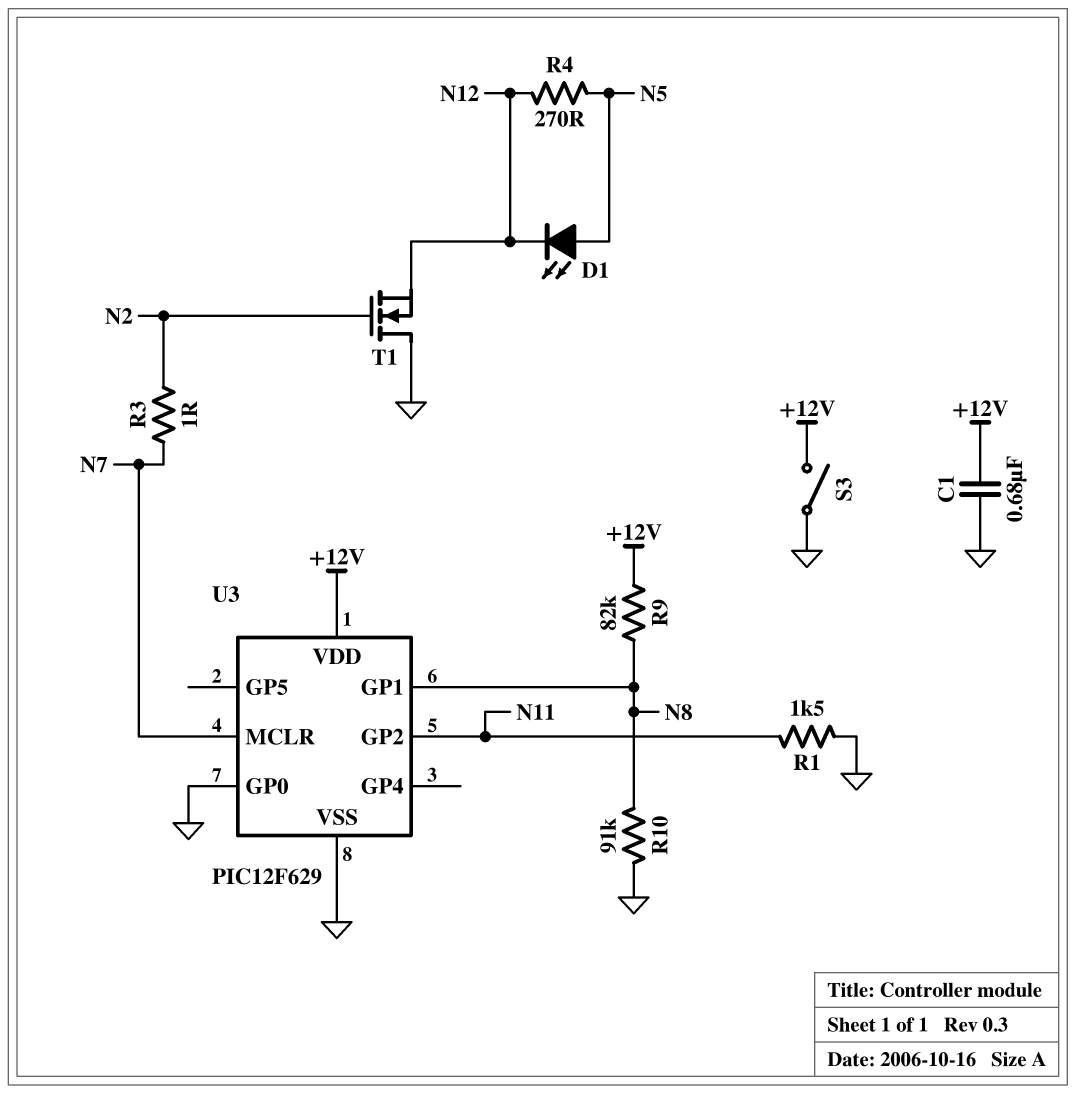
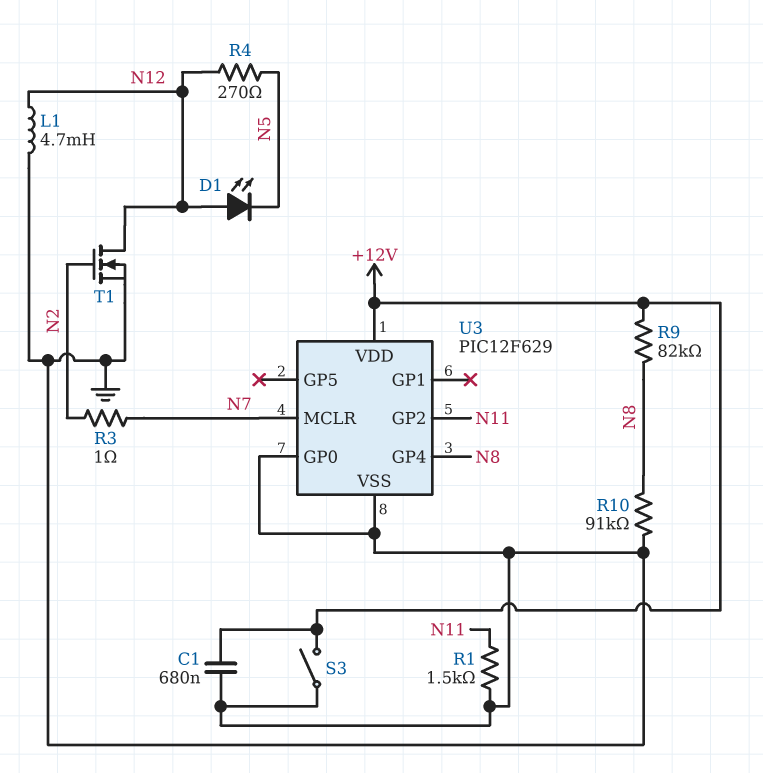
D1: LED (A N5, K N12) -> LED (A N12, K N5)
L1: none -> 4.7mH (GND, N12)
T1: NMOS (G N2, D GND, S N12) -> NMOS (G N2, D N12, S GND)
U3 pin GP1: N8 -> none
U3 pin GP4: none -> N8

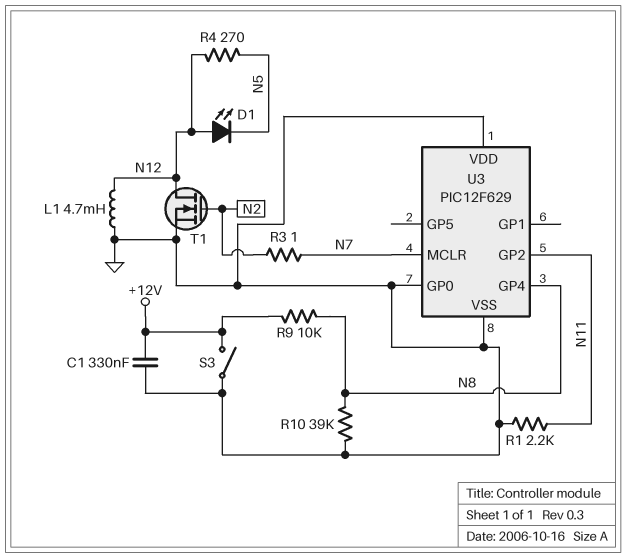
C1: 680nF (+12V, GND) -> 330nF (+12V, GND)
R1: 1.5k (GND, N11) -> 2.2k (GND, N11)
R9: 82k (+12V, N8) -> 10k (+12V, N8)
R10: 91k (GND, N8) -> 39k (GND, N8)
U3 pin VDD: +12V -> GND

